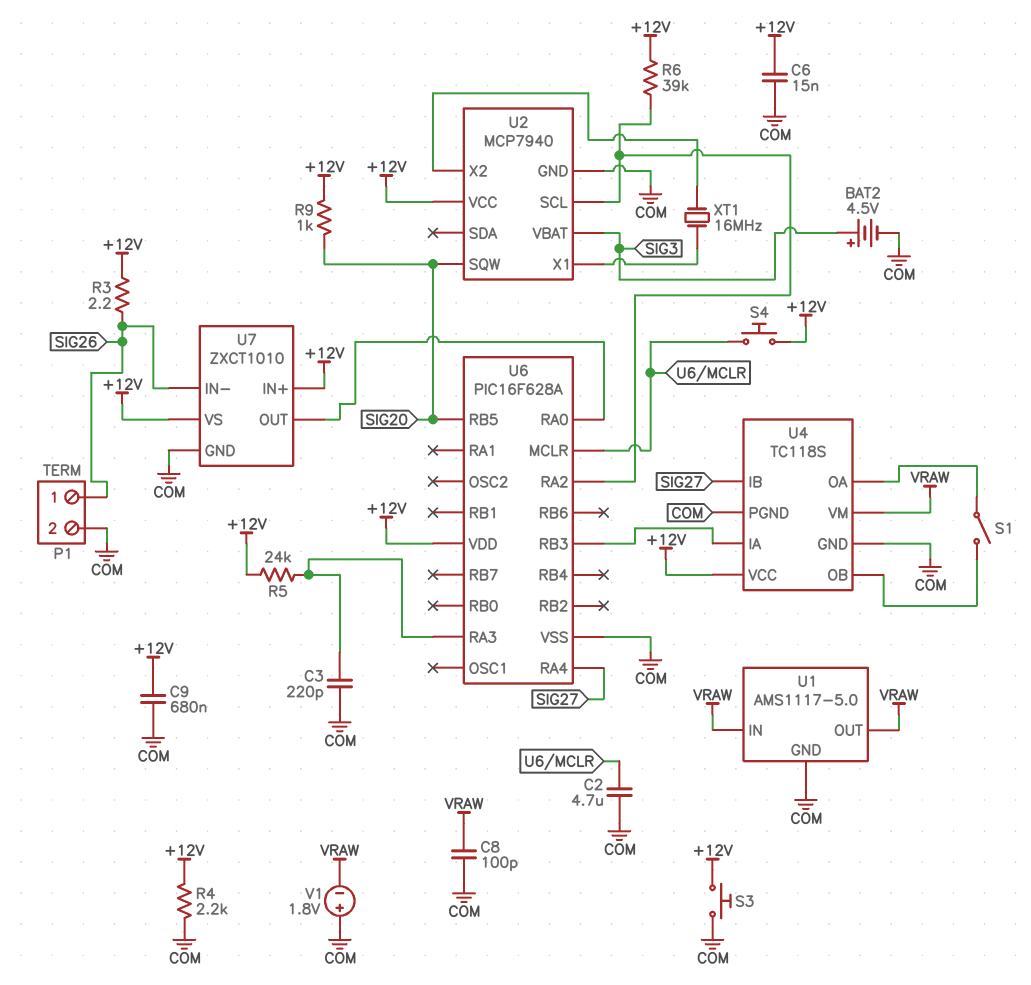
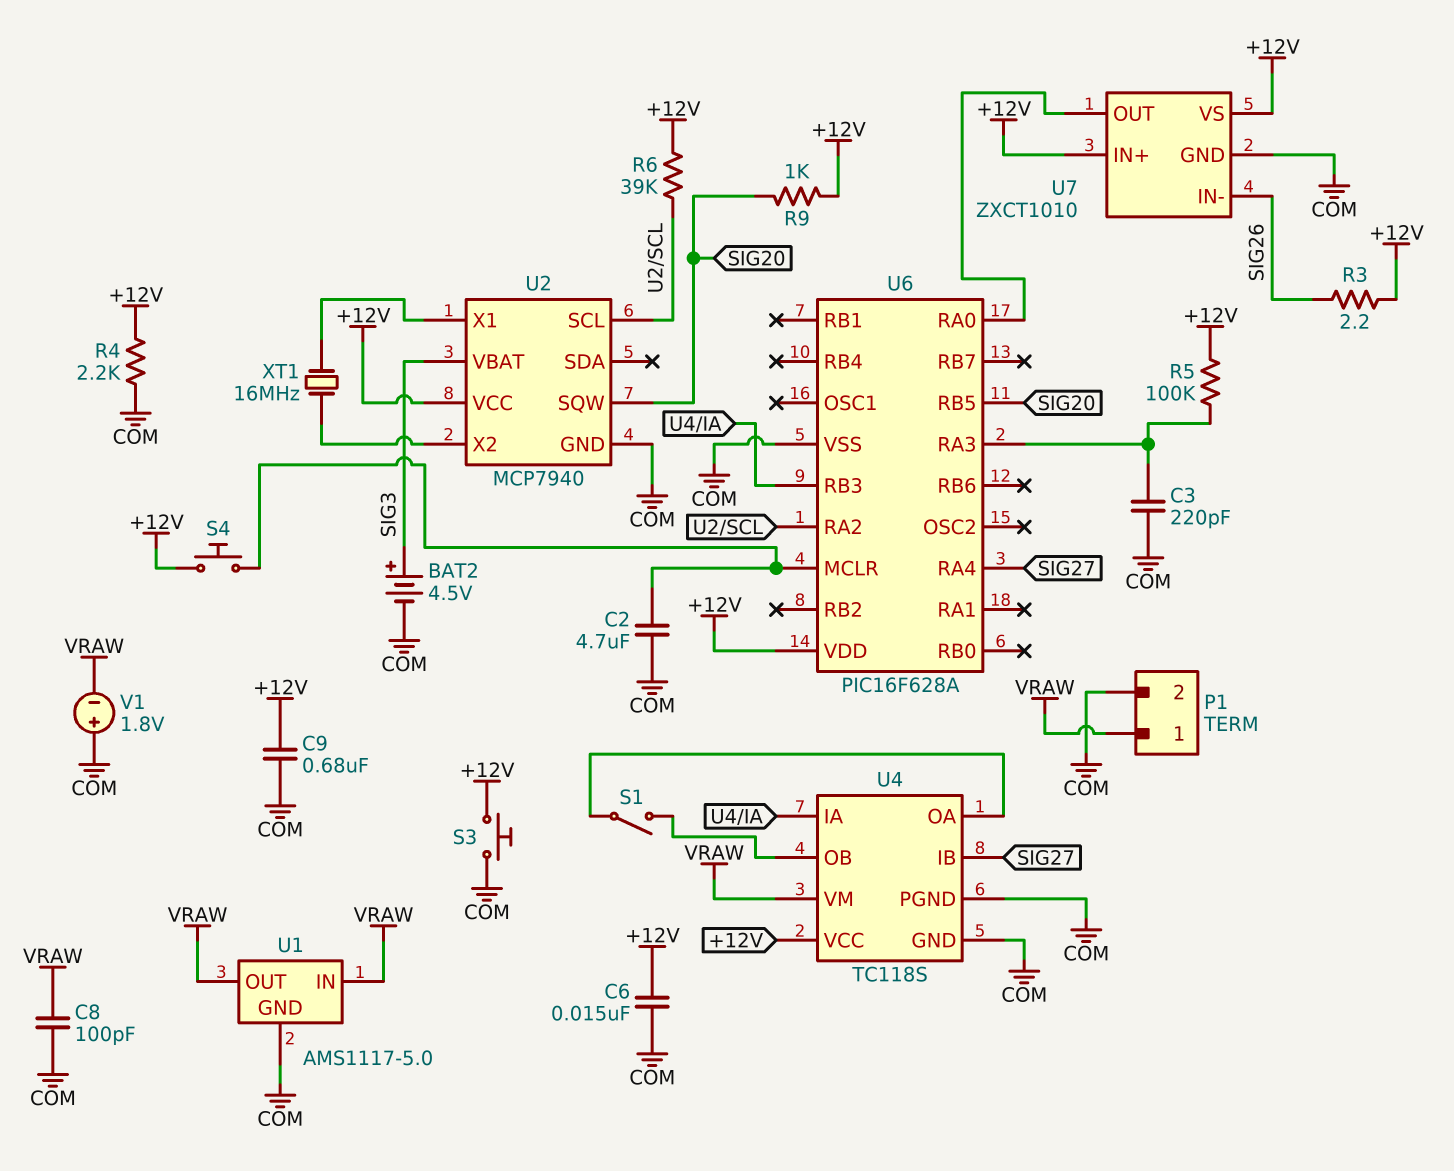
P1 pin 1: SIG26 -> VRAW
R5: 24k (+12V, U6/RA3) -> 100k (+12V, U6/RA3)

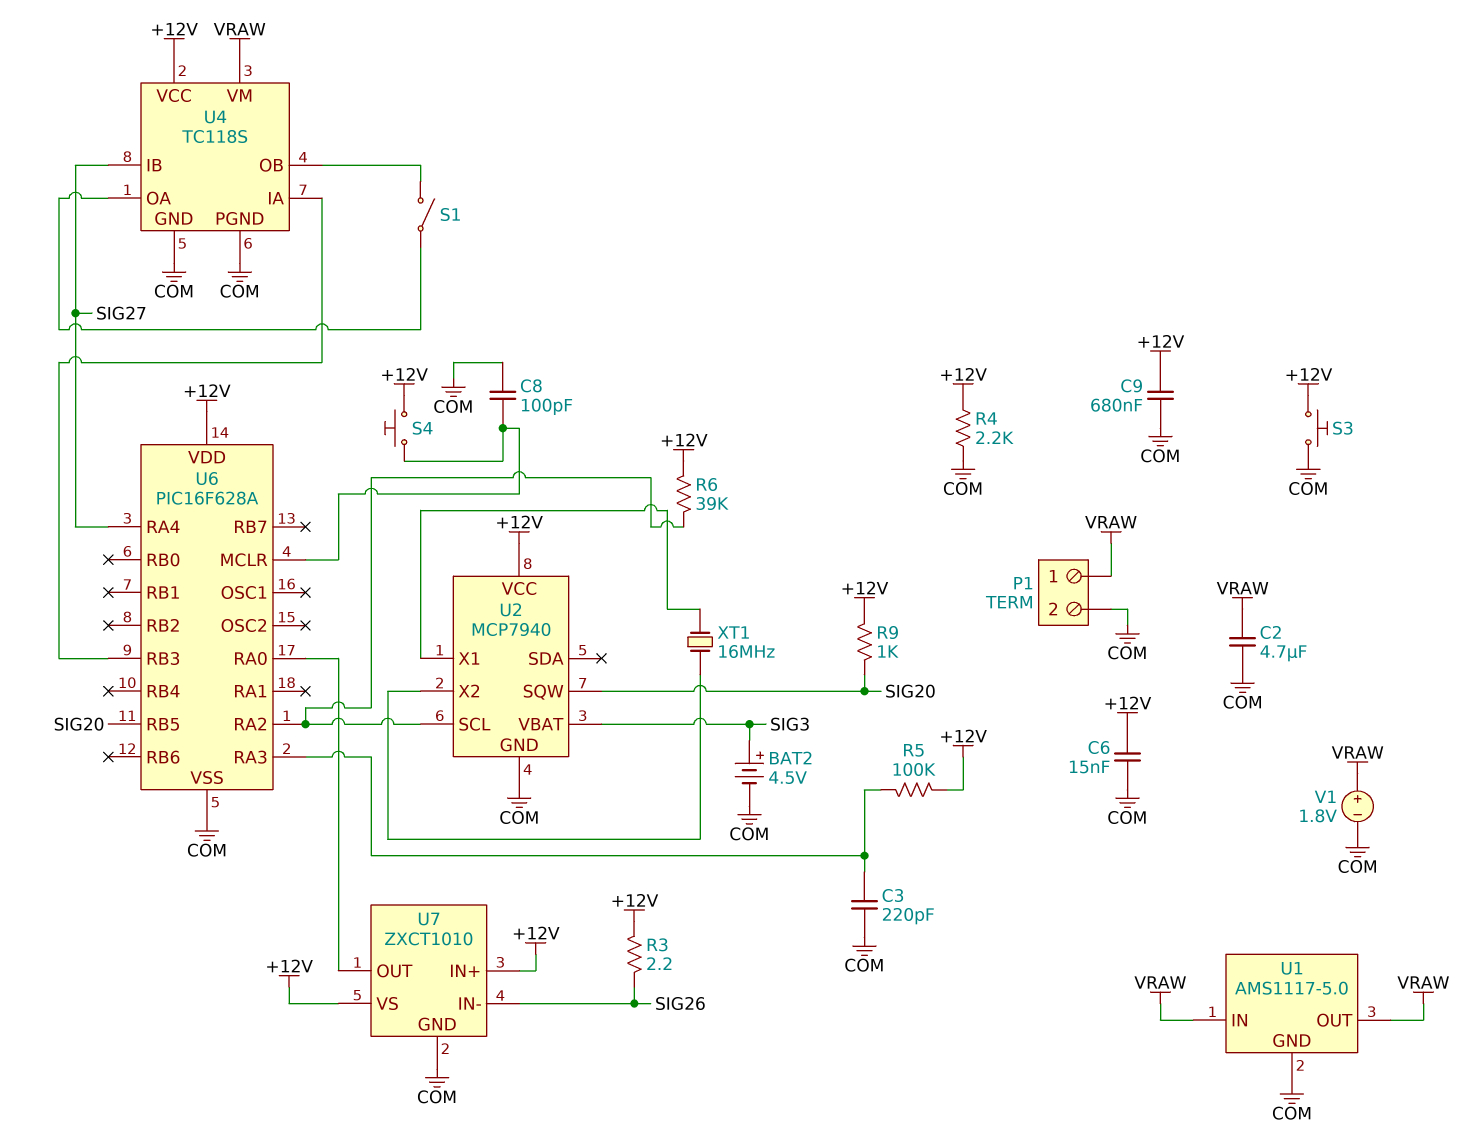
C2: 4.7uF (COM, U6/MCLR) -> 4.7uF (COM, VRAW)
C8: 100pF (COM, VRAW) -> 100pF (COM, U6/MCLR)
V1: 1.8V (plus COM, minus VRAW) -> 1.8V (plus VRAW, minus COM)

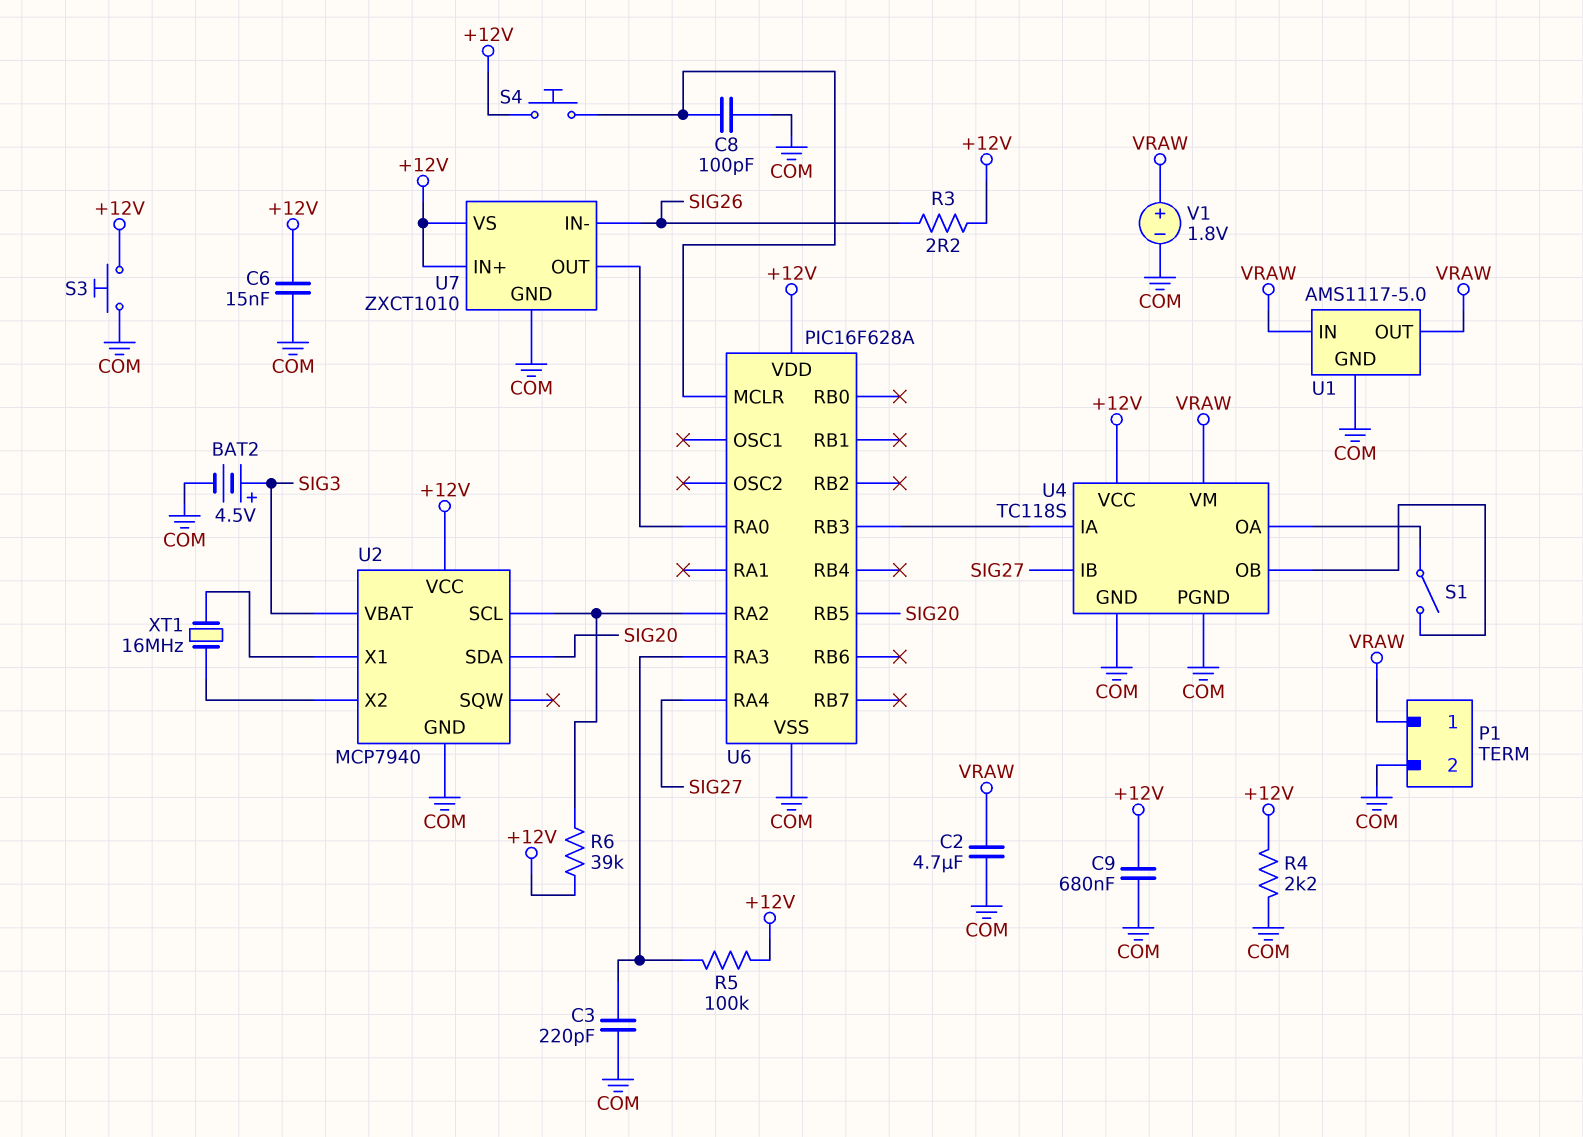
R9: 1k (+12V, SIG20) -> none
U2 pin SDA: none -> SIG20
U2 pin SQW: SIG20 -> none

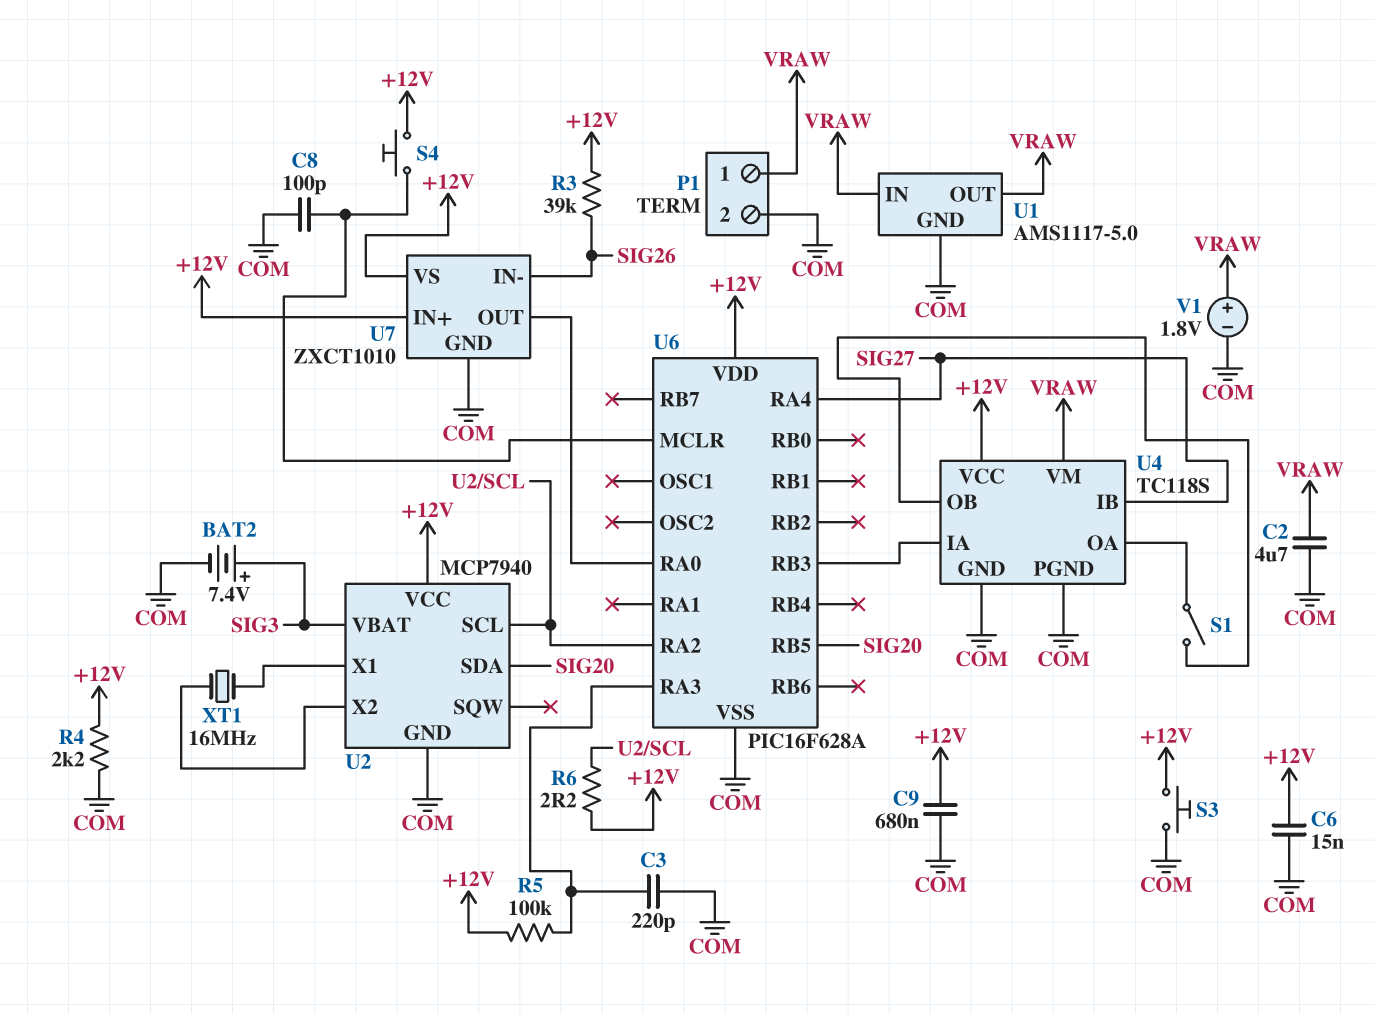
BAT2: 4.5V (plus SIG3, minus COM) -> 7.4V (plus SIG3, minus COM)
R3: 2.2 (+12V, SIG26) -> 39k (+12V, SIG26)
R6: 39k (+12V, U2/SCL) -> 2.2 (+12V, U2/SCL)

